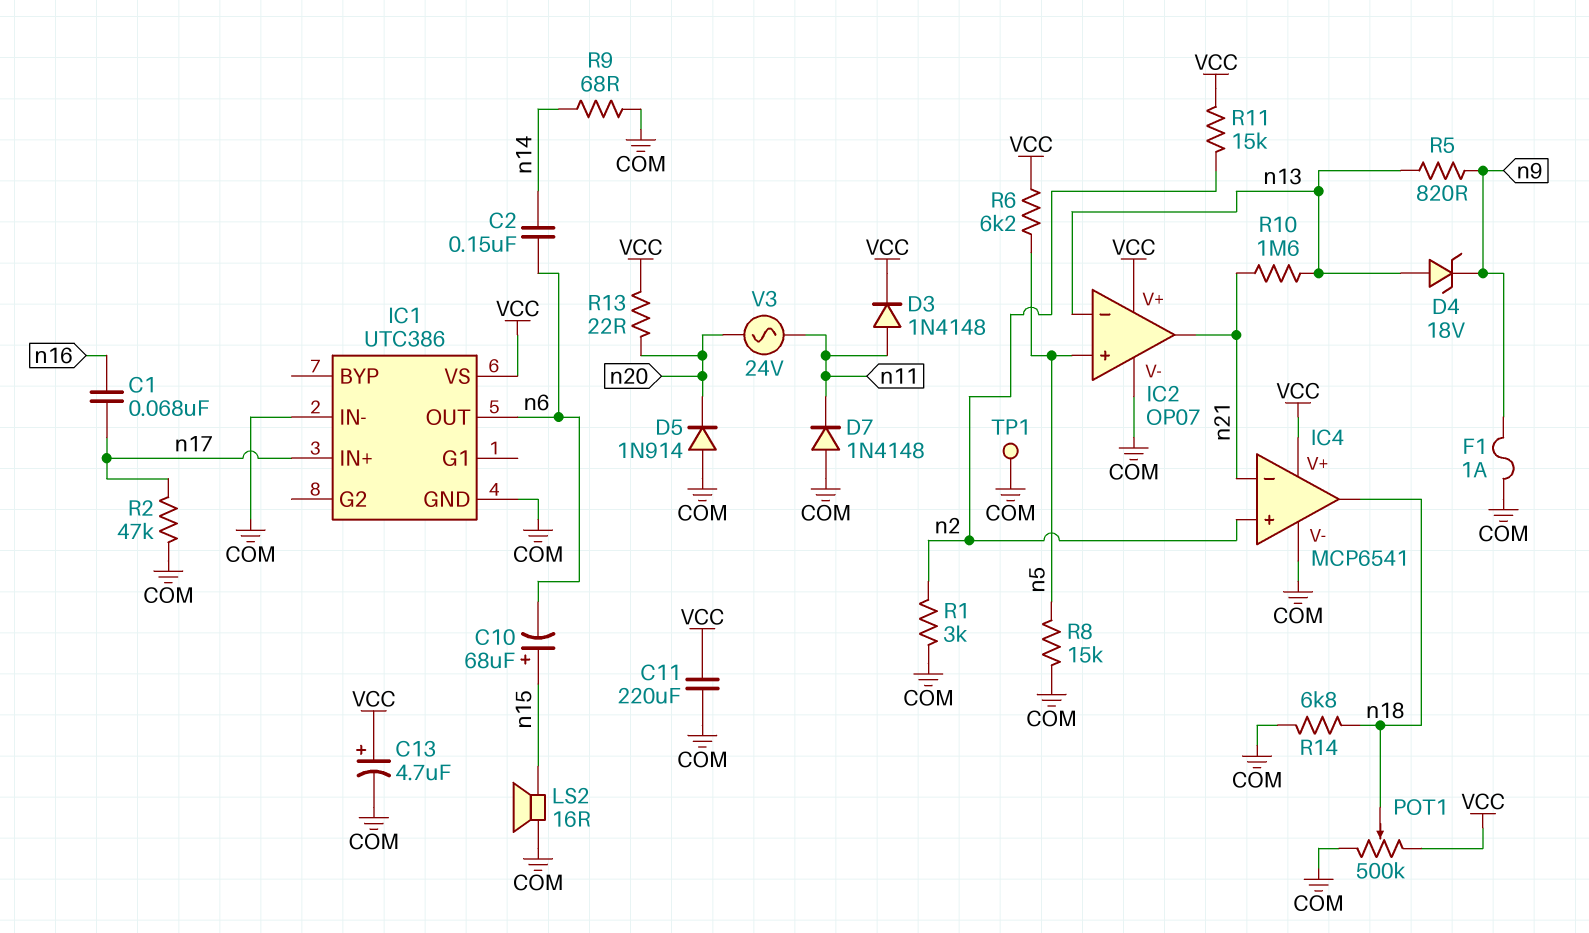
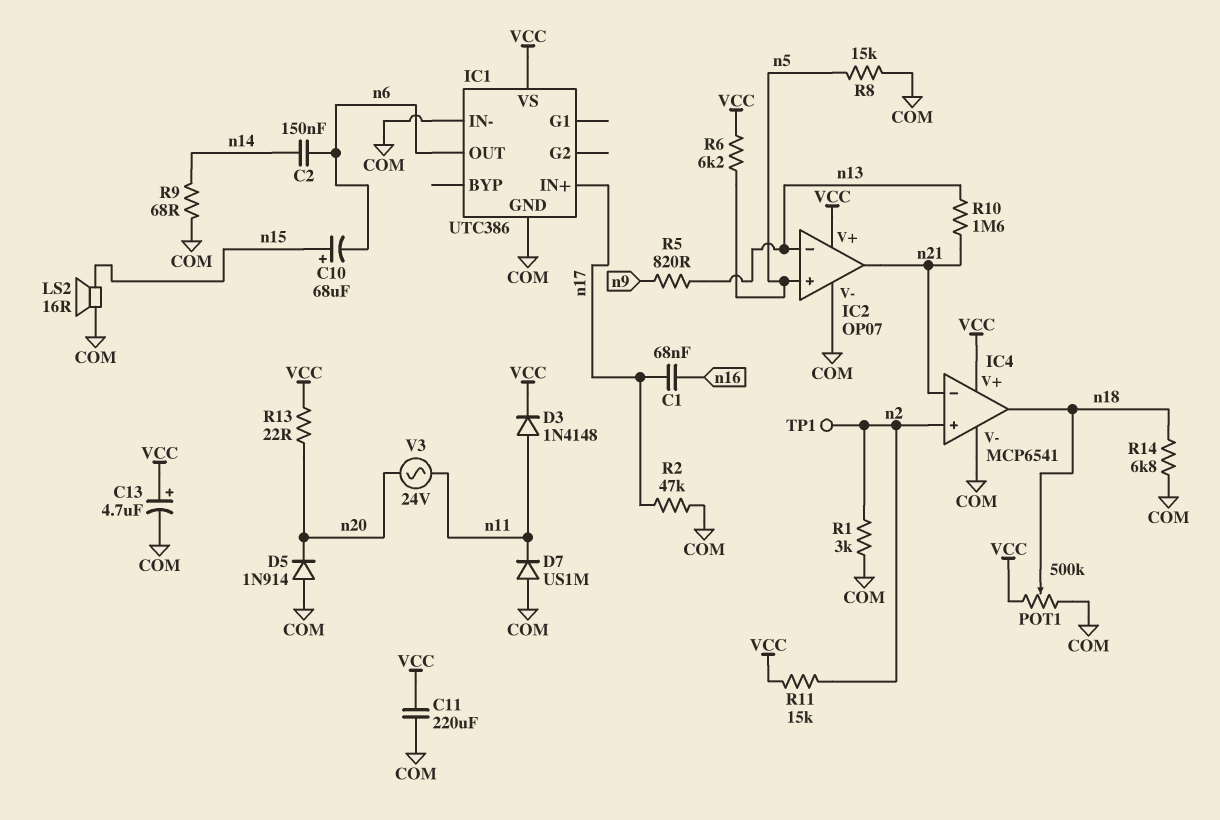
D4: zener 18V (A n13, K n9) -> none
D7: diode 1N4148 (A COM, K n11) -> diode US1M (A COM, K n11)
F1: 1A (COM, n9) -> none
TP1: test point (COM) -> test point (n2)

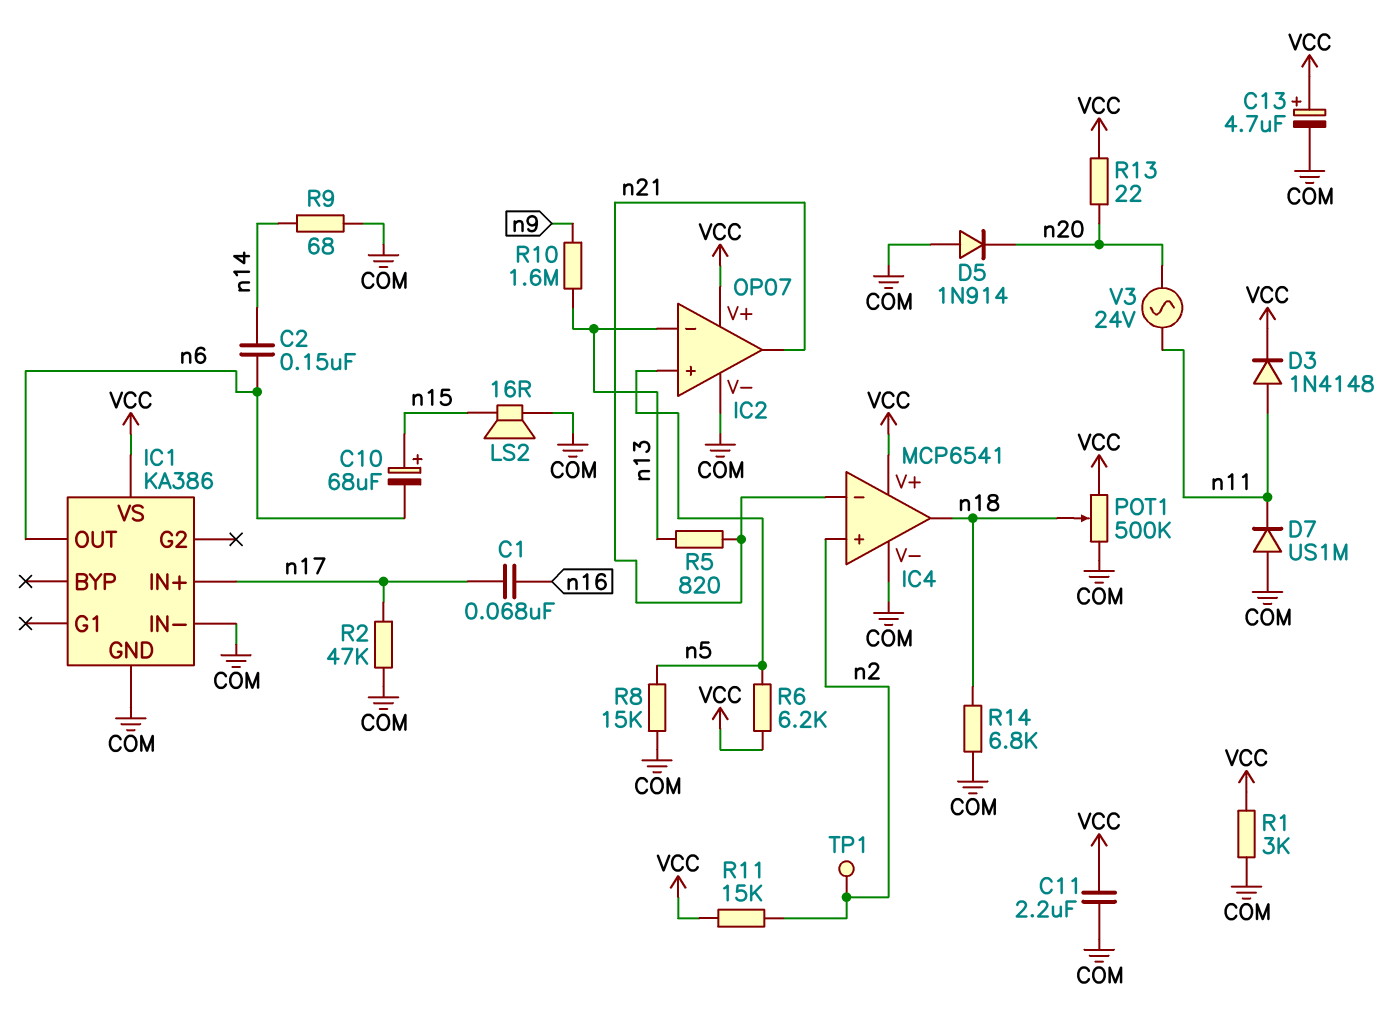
C11: 220uF (COM, VCC) -> 2.2uF (COM, VCC)
IC1: UTC386 -> KA386
R1: 3k (COM, n2) -> 3k (COM, VCC)
R5: 820 (n9, n13) -> 820 (n13, n21)
R10: 1.6M (n13, n21) -> 1.6M (n9, n13)

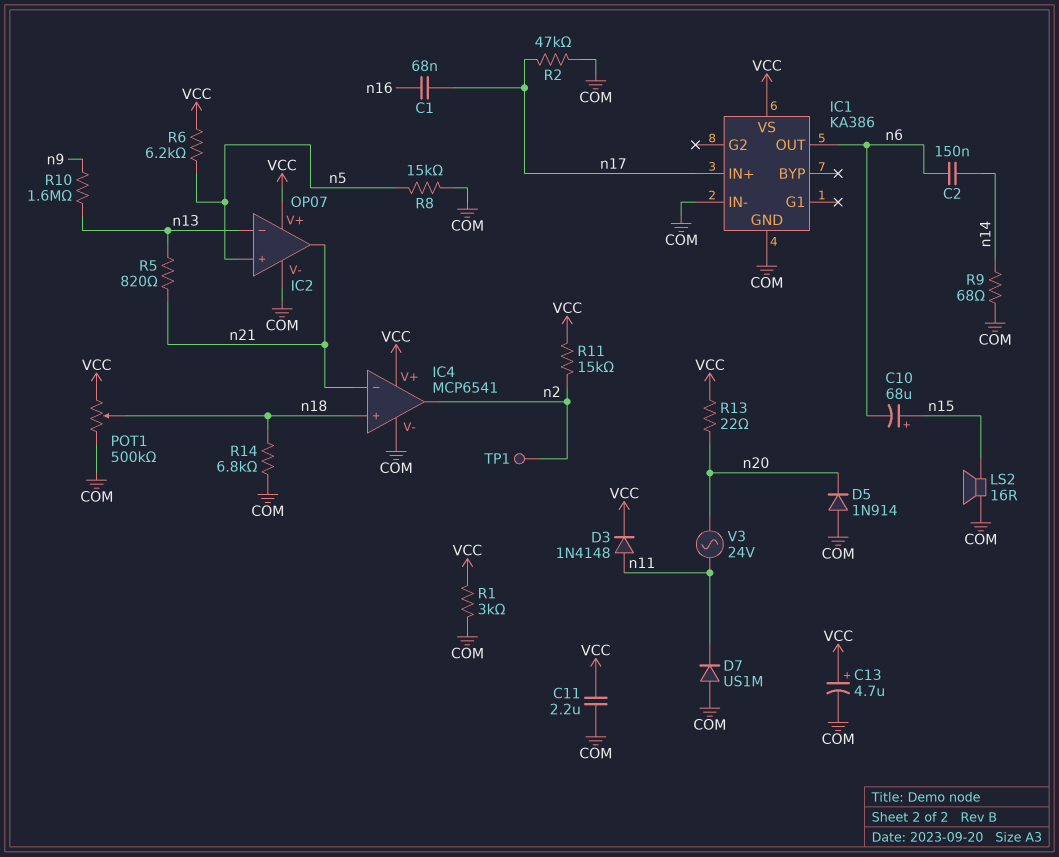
IC4 pin in+: n2 -> n18
IC4 pin out: n18 -> n2

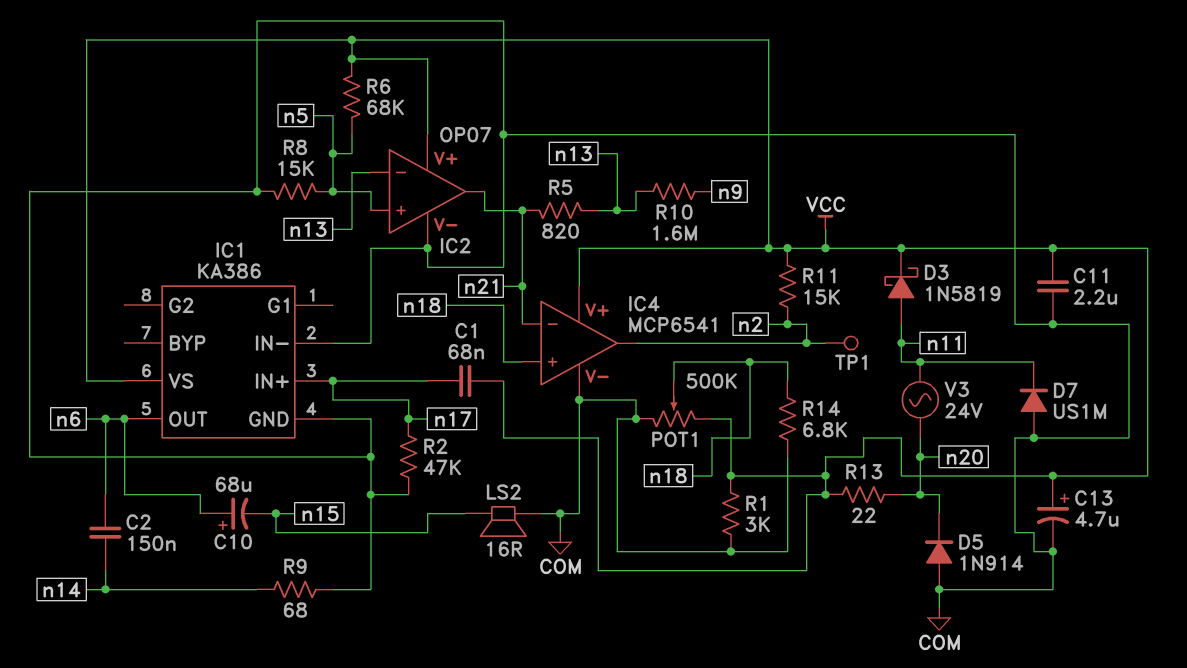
C1: 68nF (n16, n17) -> 68nF (VCC, n17)
C10: 68uF (plus n15, minus n6) -> 68uF (plus n6, minus n15)
D3: diode 1N4148 (A n11, K VCC) -> schottky 1N5819 (A n11, K VCC)
R6: 6.2k (VCC, n5) -> 68k (VCC, n5)

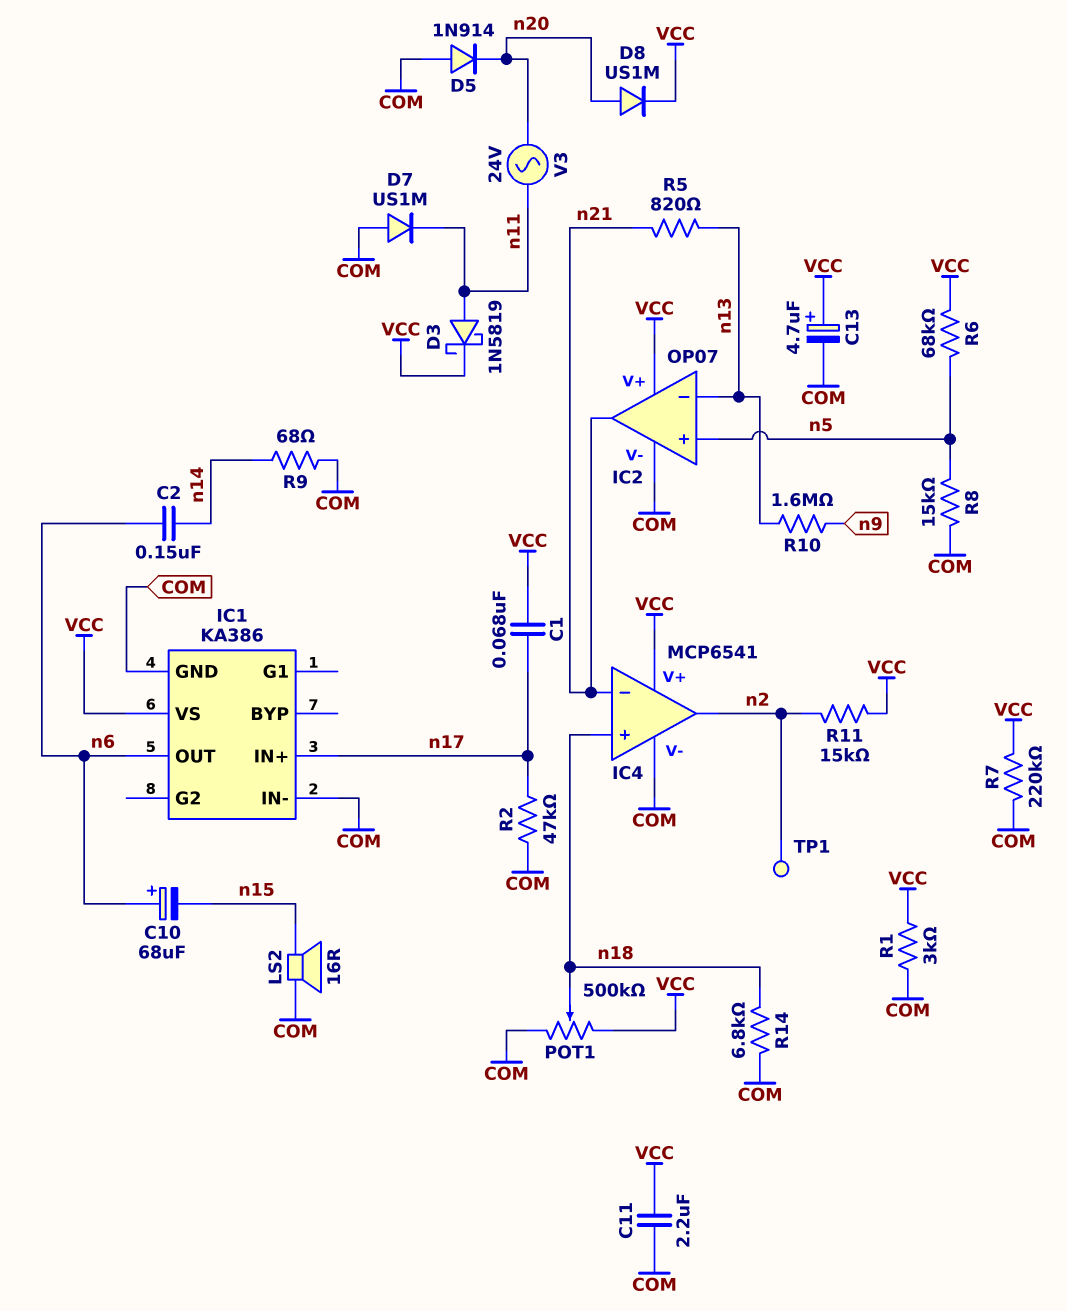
D8: none -> diode US1M (A n20, K VCC)
R7: none -> 220k (COM, VCC)
R13: 22 (VCC, n20) -> none

